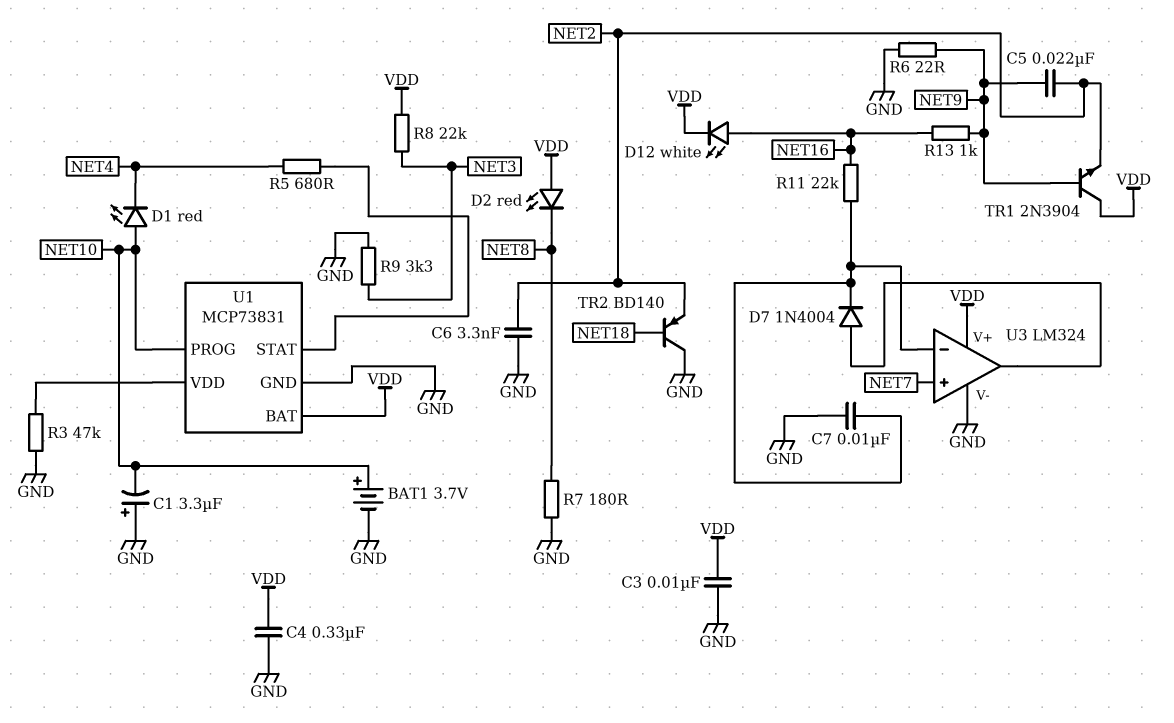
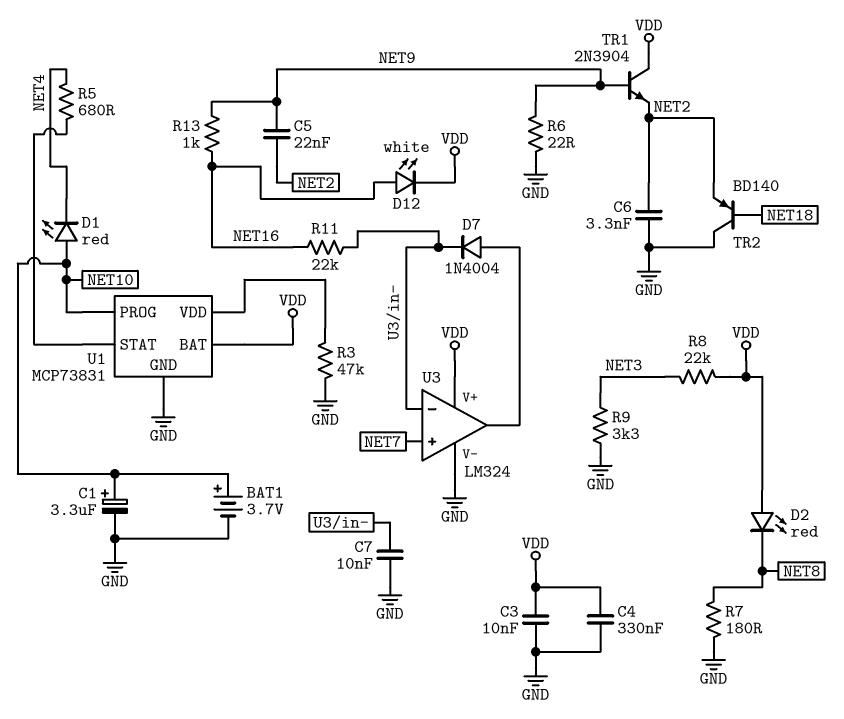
C1: 3.3uF (plus GND, minus NET10) -> 3.3uF (plus NET10, minus GND)

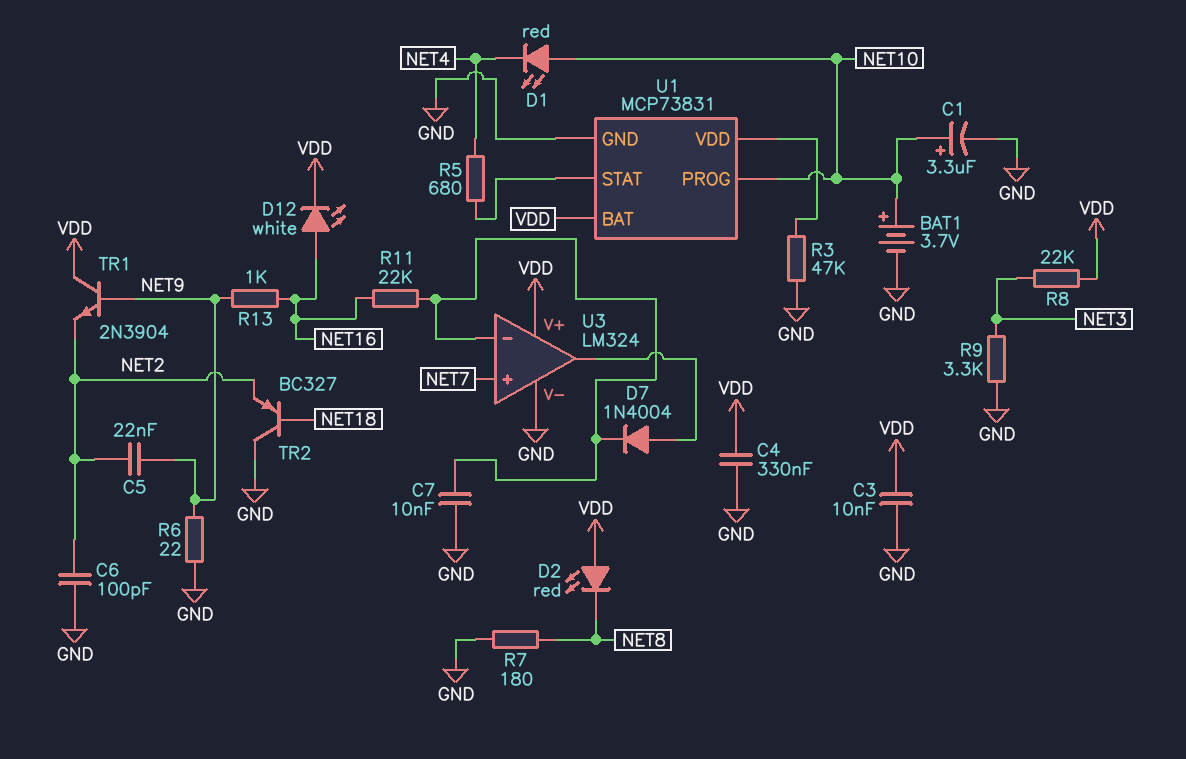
C6: 3.3nF (GND, NET2) -> 100pF (GND, NET2)
TR2: PNP BD140 (B NET18, C GND, E NET2) -> PNP BC327 (B NET18, C GND, E NET2)

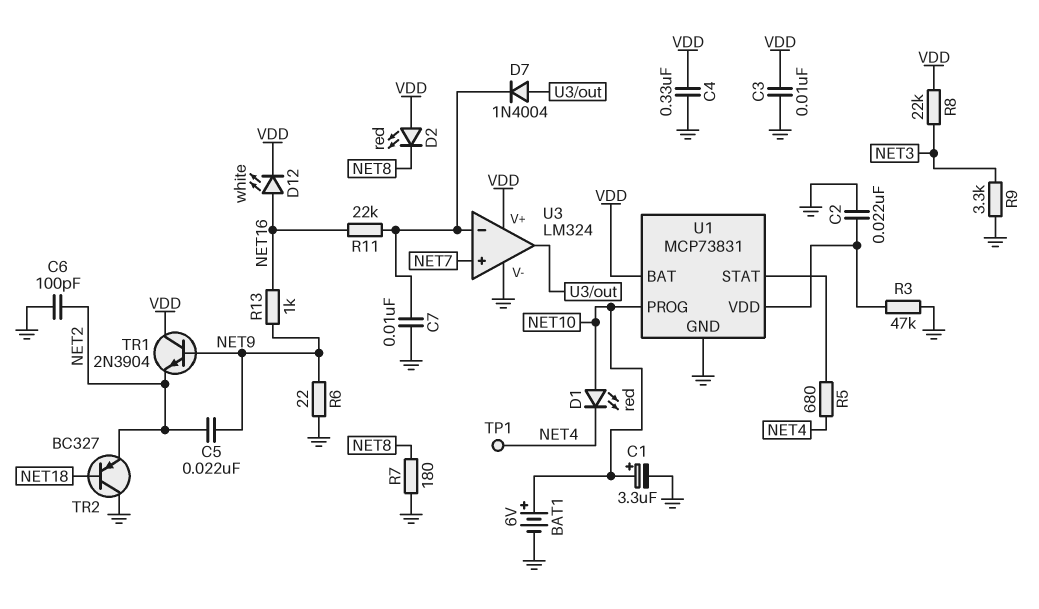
BAT1: 3.7V (plus NET10, minus GND) -> 6V (plus NET10, minus GND)
C2: none -> 22nF (GND, U1/VDD)
TP1: none -> test point (NET4)

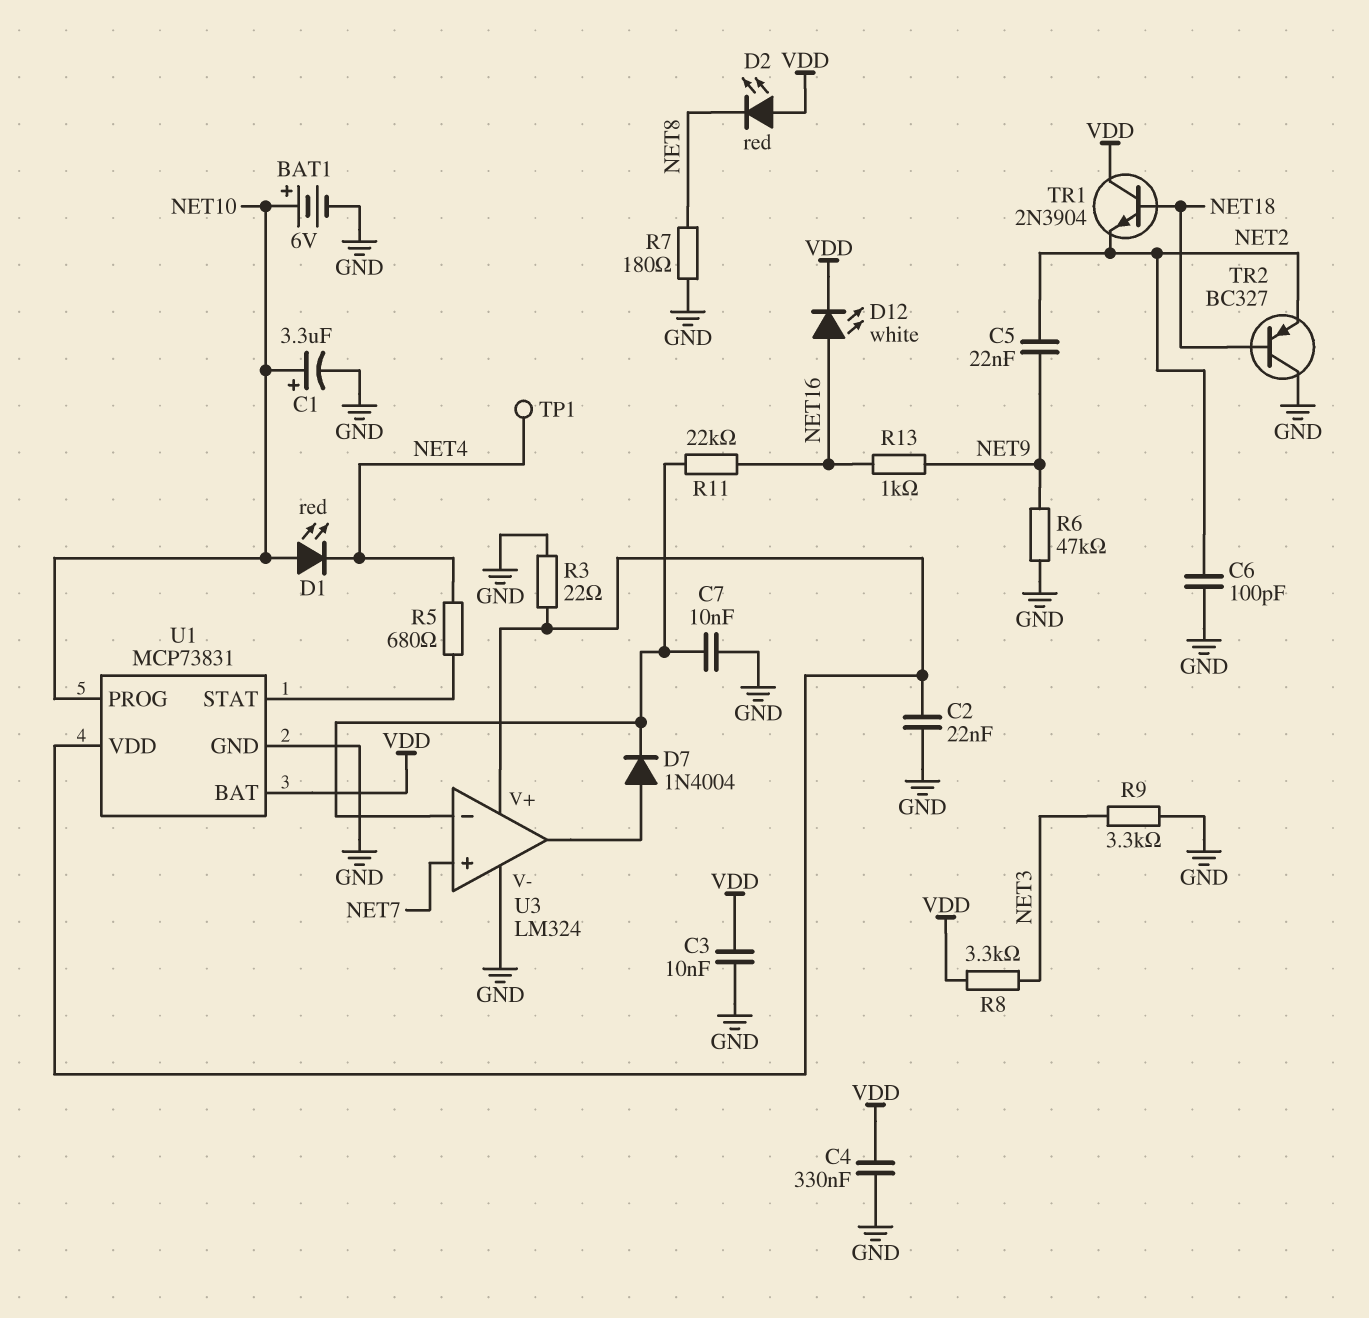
R3: 47k (GND, U1/VDD) -> 22 (GND, U1/VDD)
R6: 22 (GND, NET9) -> 47k (GND, NET9)
R8: 22k (NET3, VDD) -> 3.3k (NET3, VDD)
TR1: NPN 2N3904 (B NET9, C VDD, E NET2) -> NPN 2N3904 (B NET18, C VDD, E NET2)
U3 pin V+: VDD -> U1/VDD

